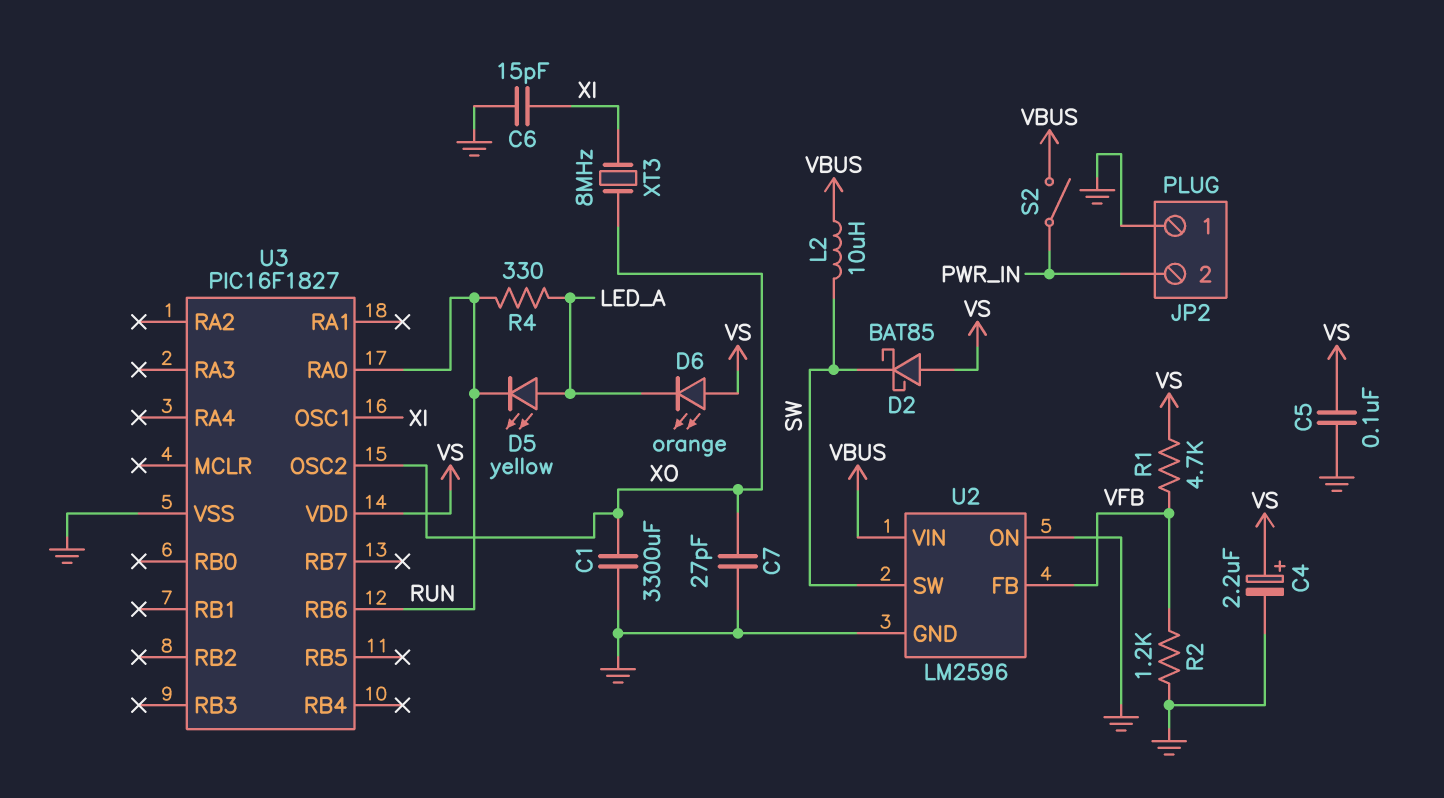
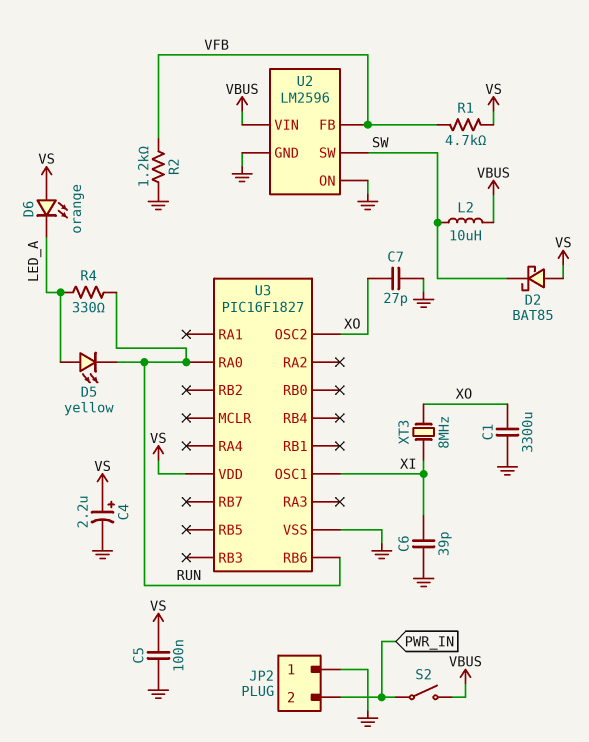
C6: 15pF (GND, XI) -> 39pF (GND, XI)

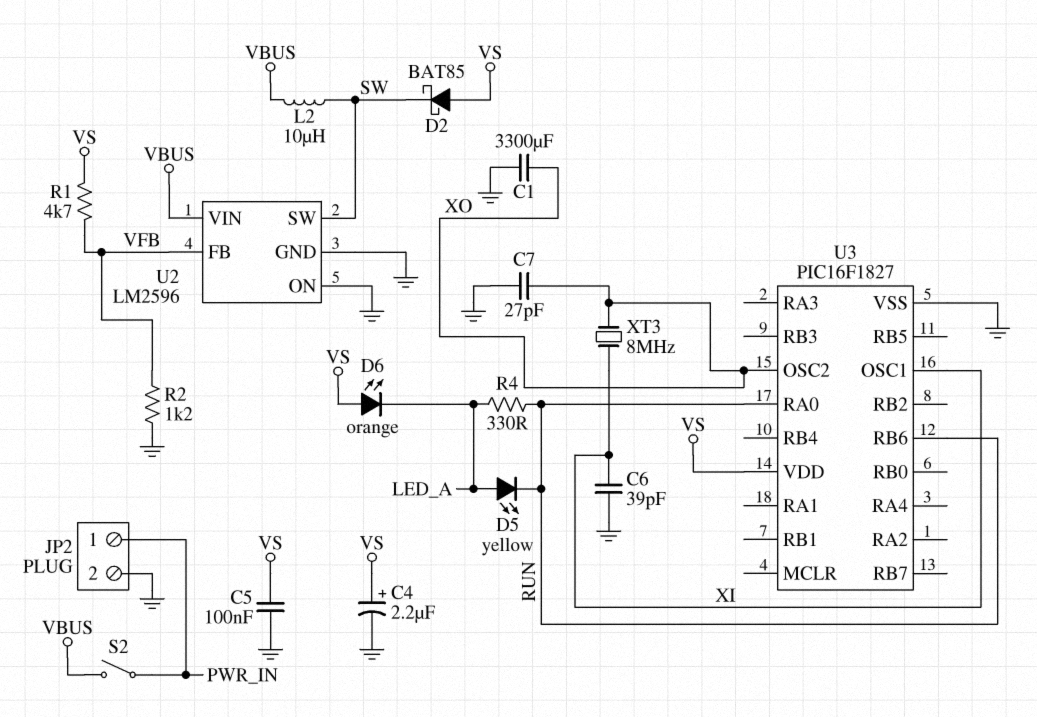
JP2 pin 1: GND -> PWR_IN
JP2 pin 2: PWR_IN -> GND

